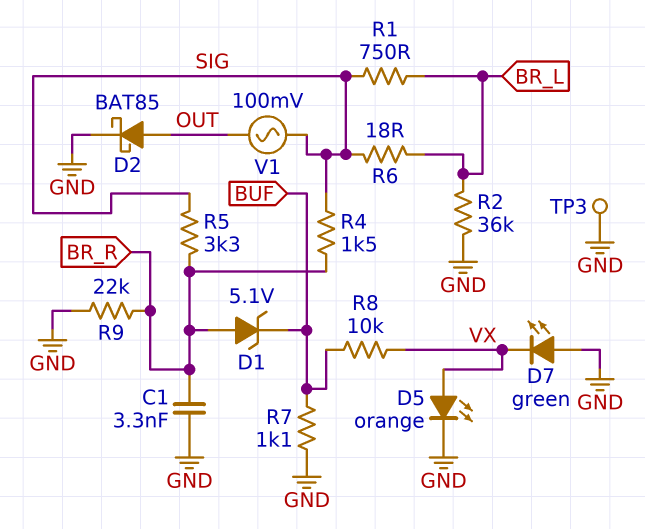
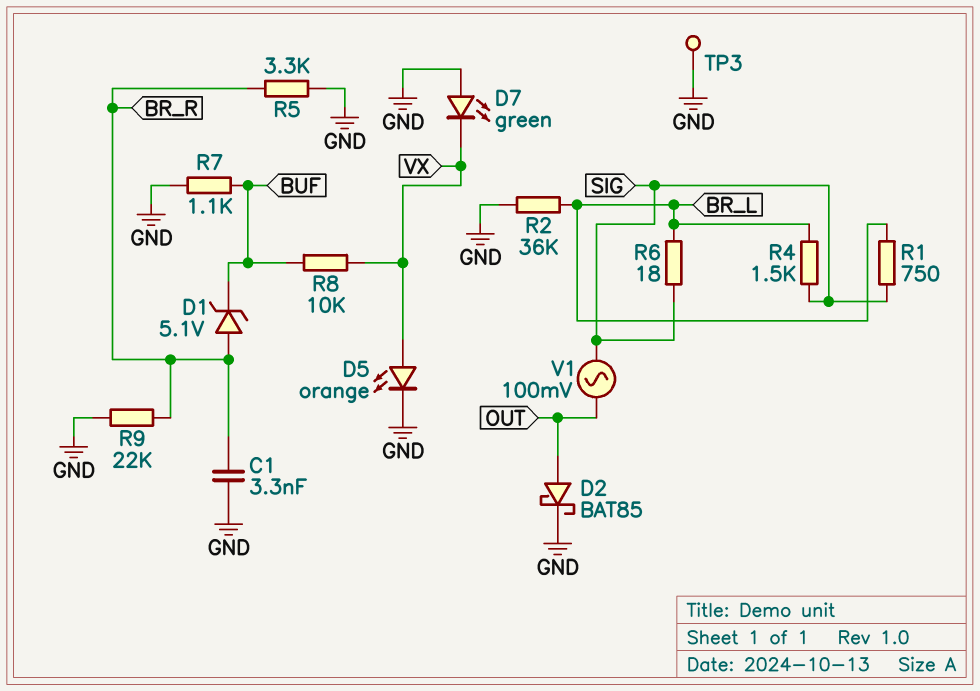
R4: 1.5k (BR_R, SIG) -> 1.5k (BR_L, SIG)
R5: 3.3k (BR_R, SIG) -> 3.3k (BR_R, GND)

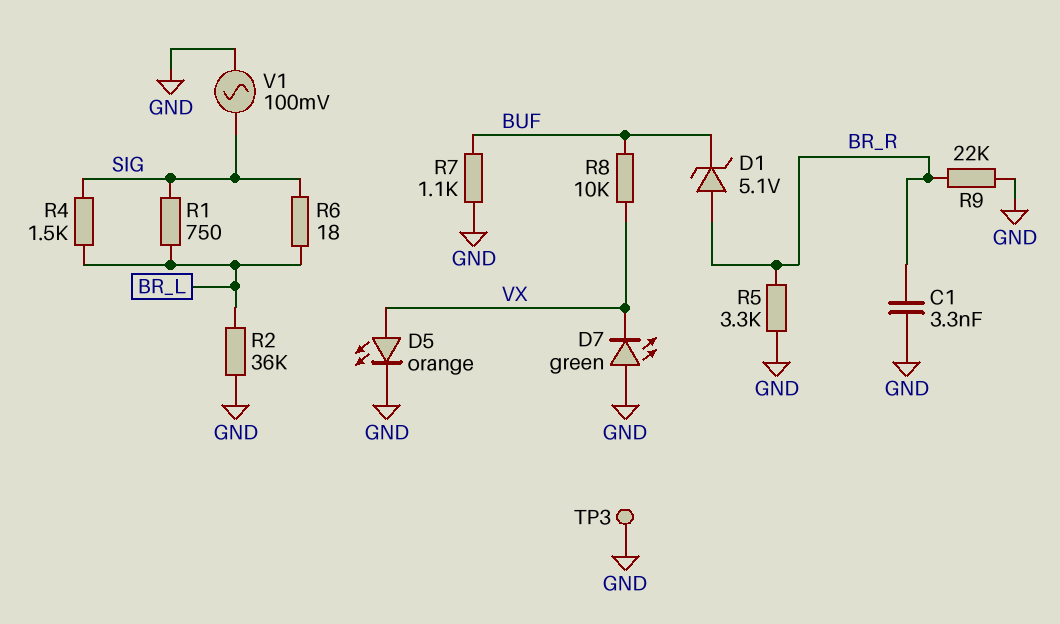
D2: schottky BAT85 (A OUT, K GND) -> none
V1: AC 100mV (OUT, SIG) -> AC 100mV (GND, SIG)

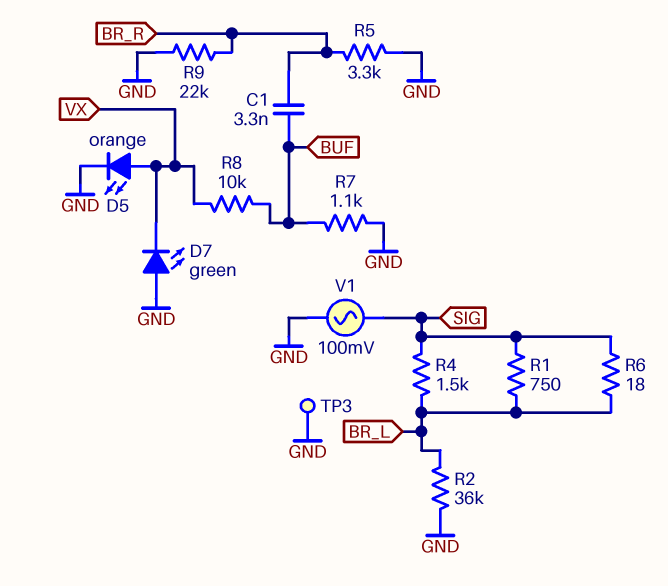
C1: 3.3nF (BR_R, GND) -> 3.3nF (BR_R, BUF)
D1: zener 5.1V (A BR_R, K BUF) -> none

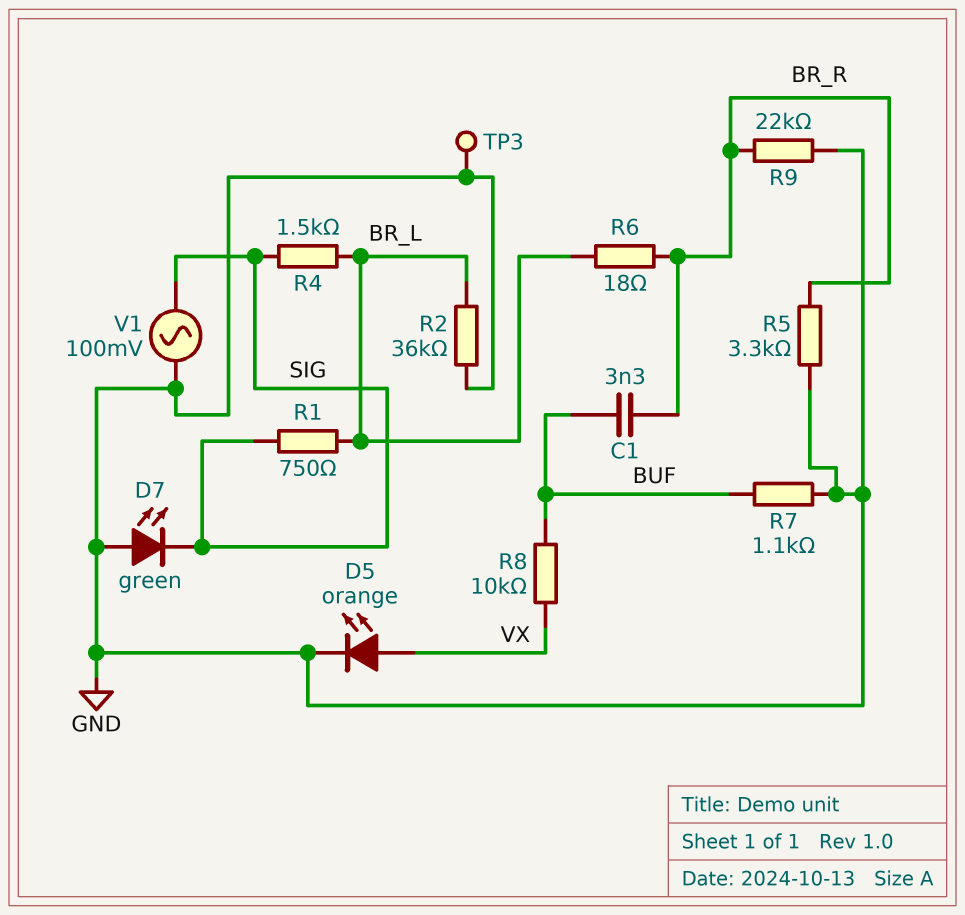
D7: LED green (A GND, K VX) -> LED green (A GND, K SIG)
R6: 18 (BR_L, SIG) -> 18 (BR_L, BR_R)

